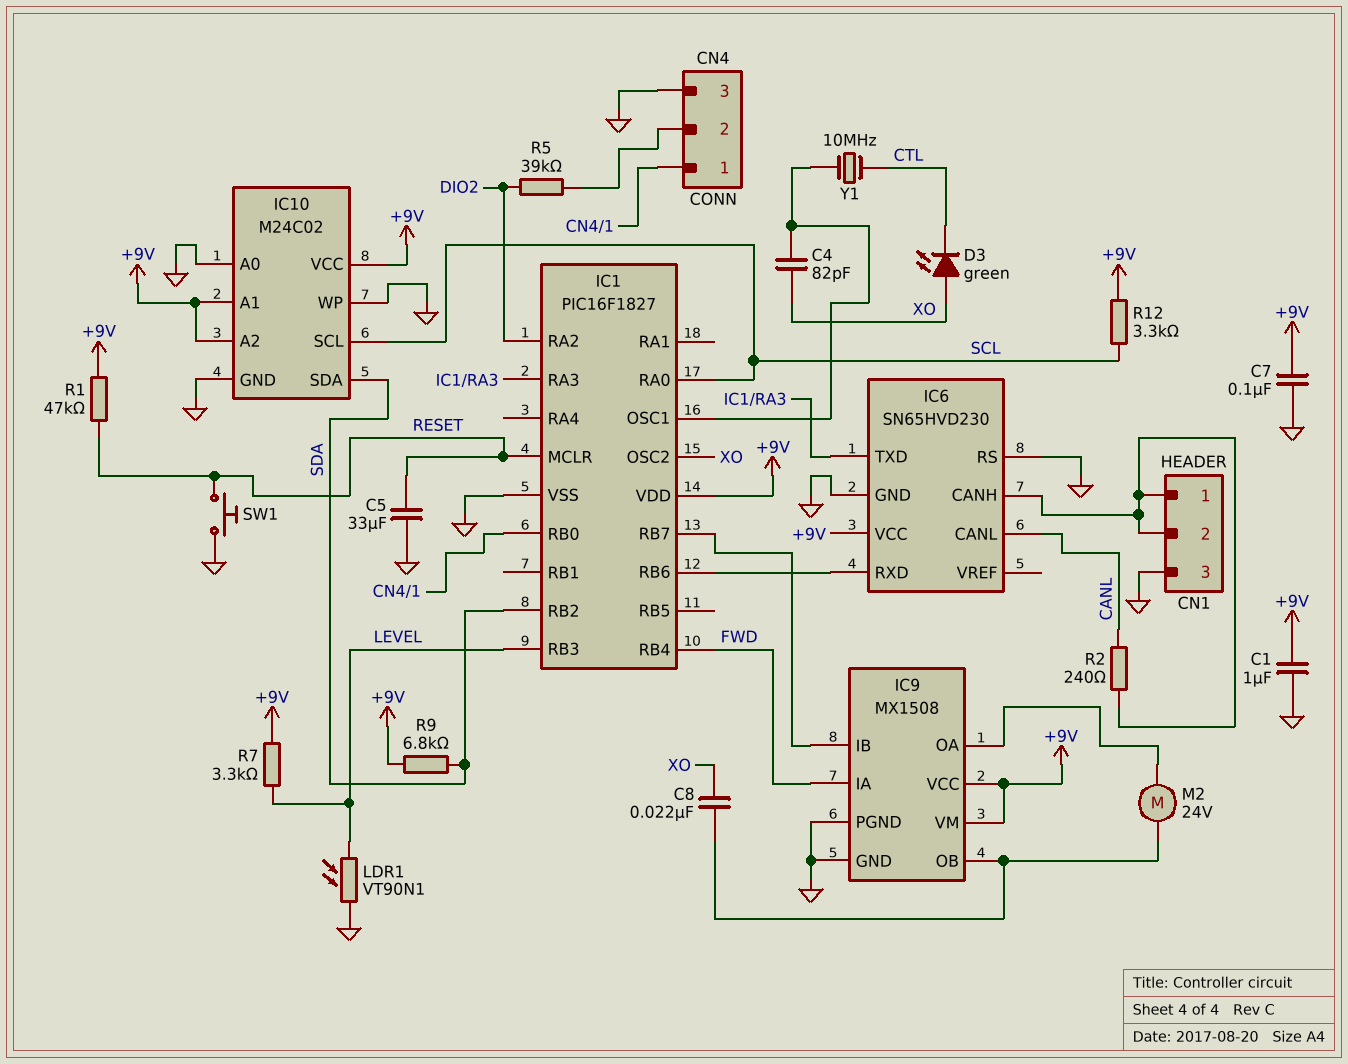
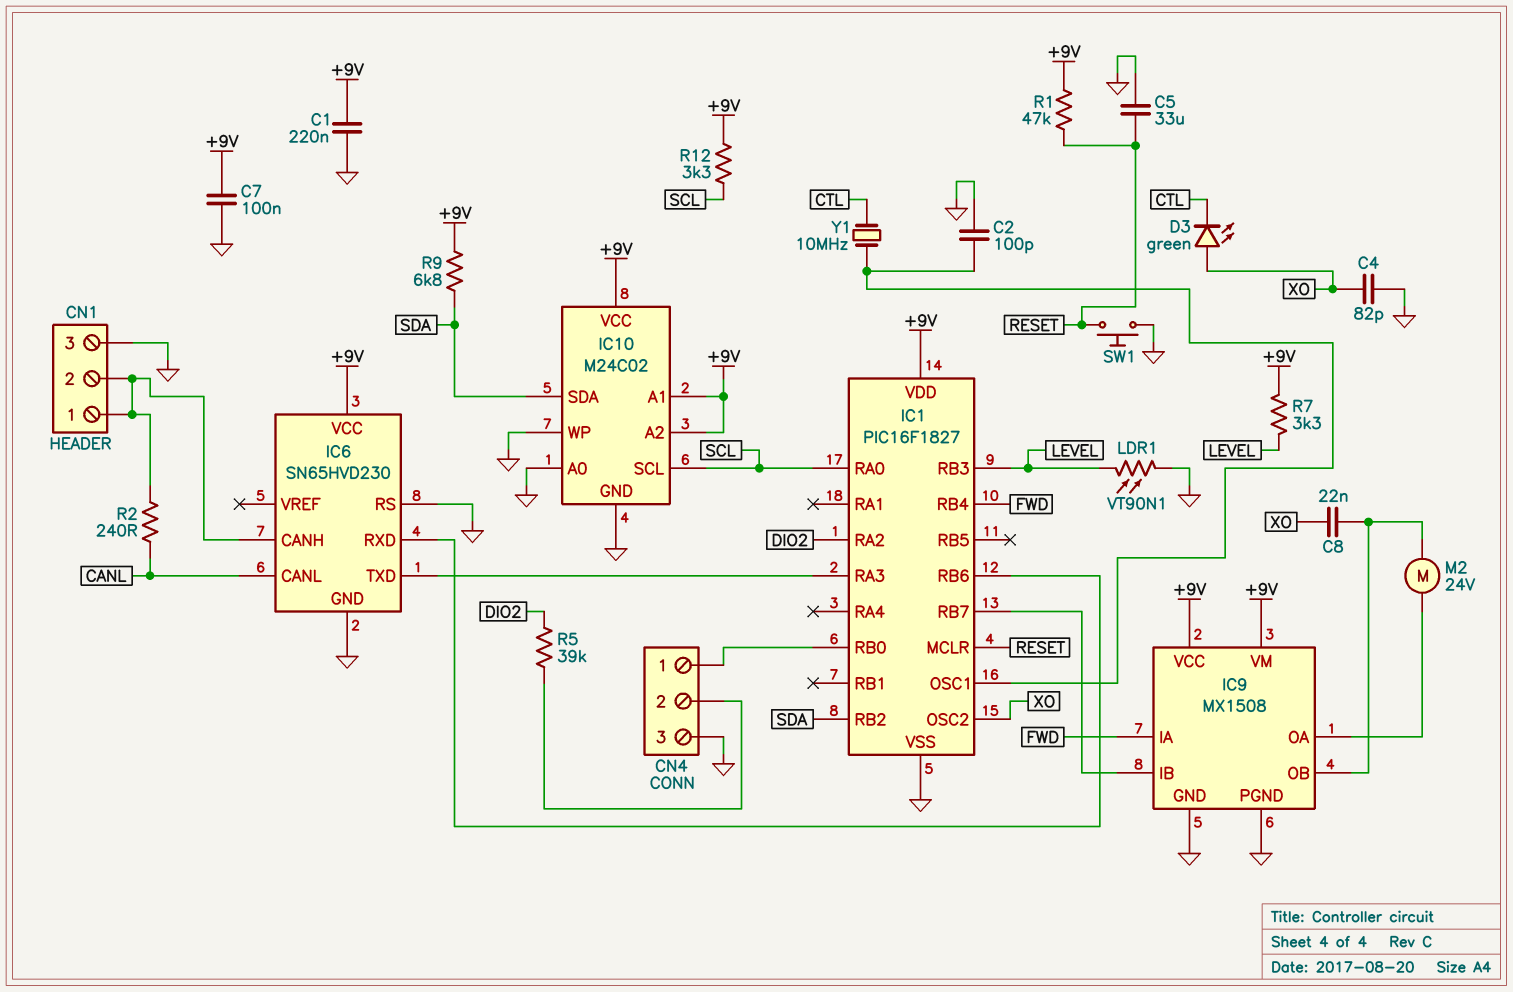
C1: 1uF (+9V, GND) -> 220nF (+9V, GND)
C2: none -> 100pF (GND, IC1/OSC1)
C4: 82pF (IC1/OSC1, XO) -> 82pF (GND, XO)

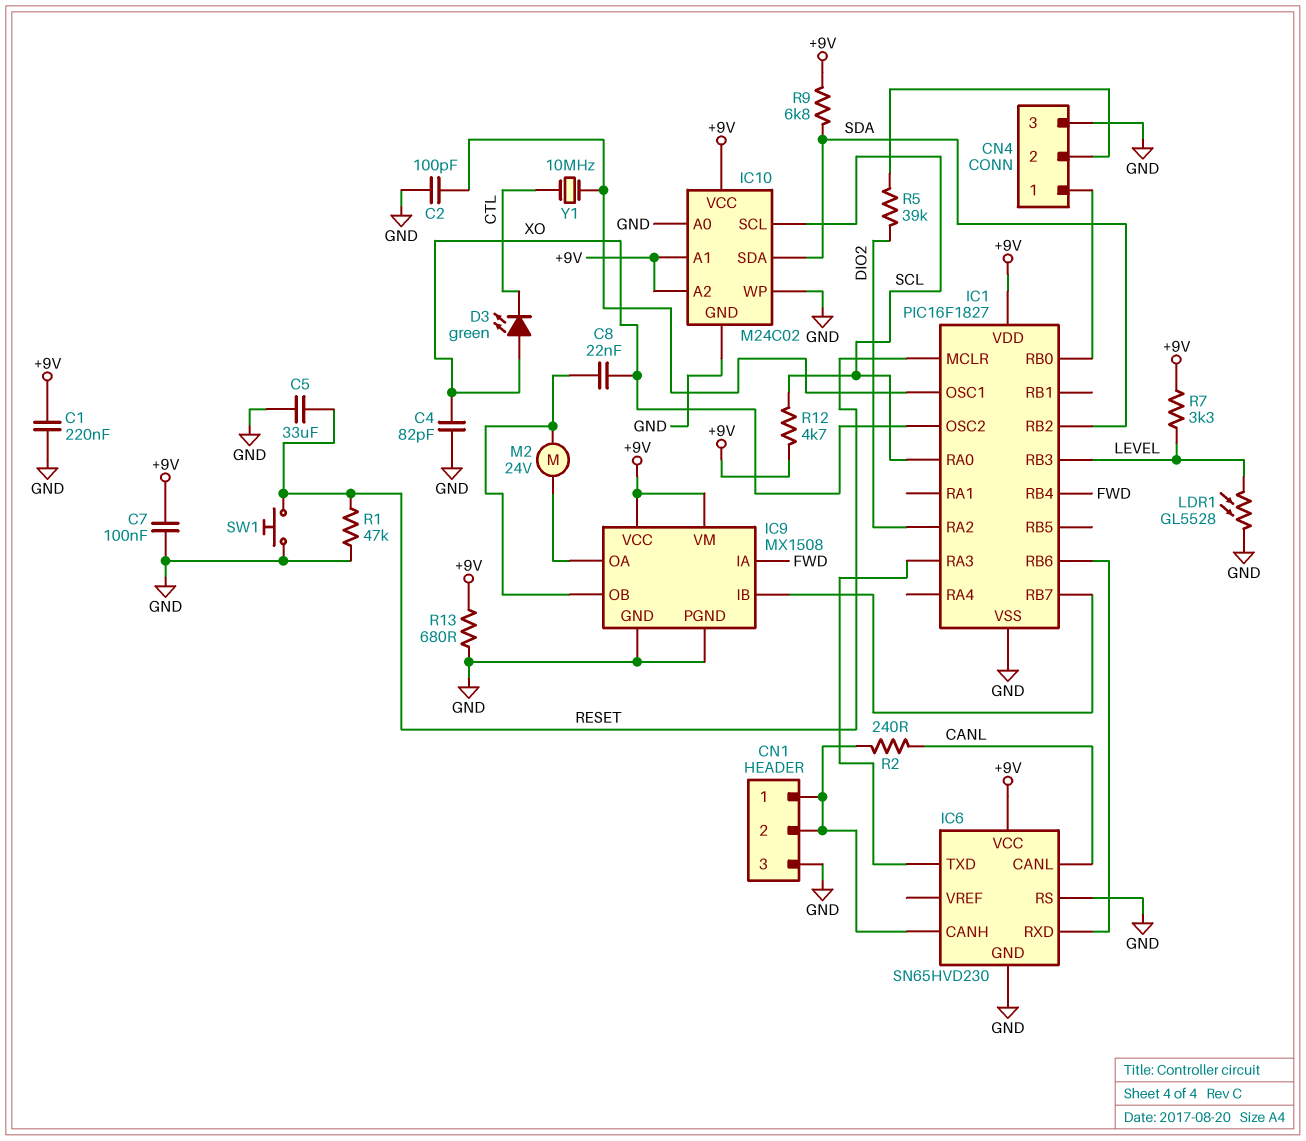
LDR1: VT90N1 (GND, LEVEL) -> GL5528 (GND, LEVEL)
R1: 47k (+9V, RESET) -> 47k (GND, RESET)
R12: 3.3k (+9V, SCL) -> 4.7k (+9V, SCL)
R13: none -> 680 (+9V, GND)

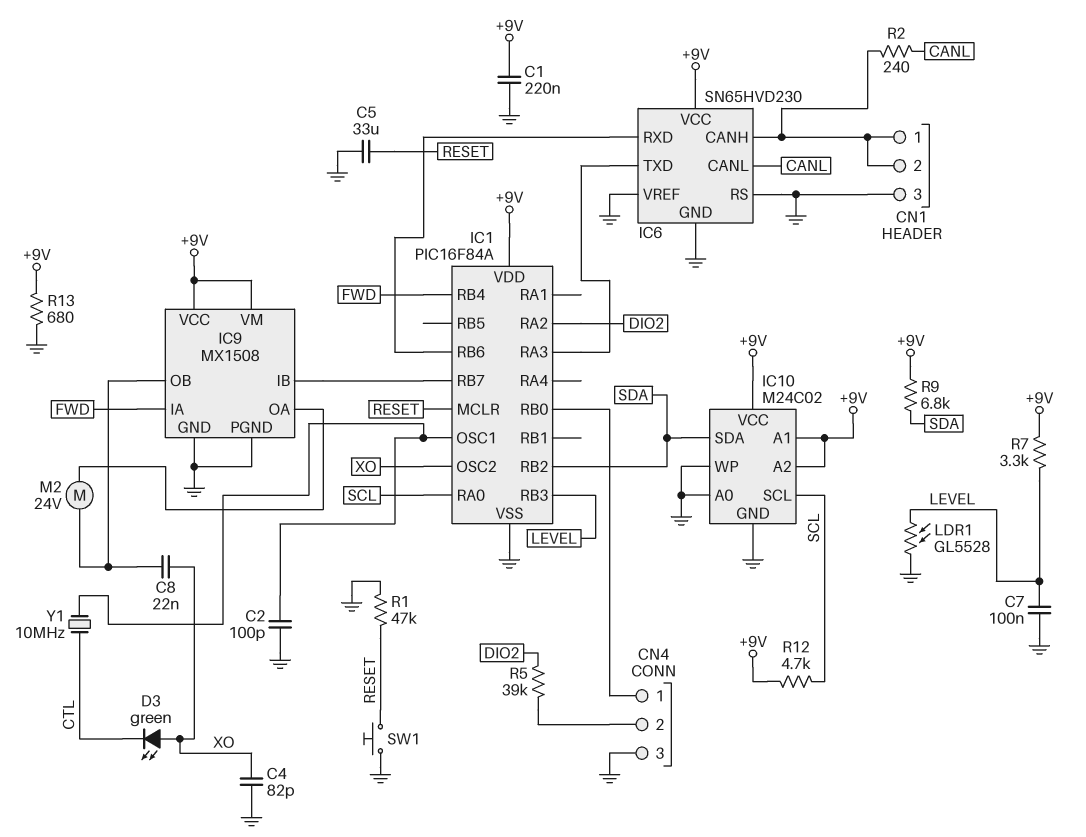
C7: 100nF (+9V, GND) -> 100nF (GND, LEVEL)
IC1: PIC16F1827 -> PIC16F84A
IC6 pin VREF: none -> GND

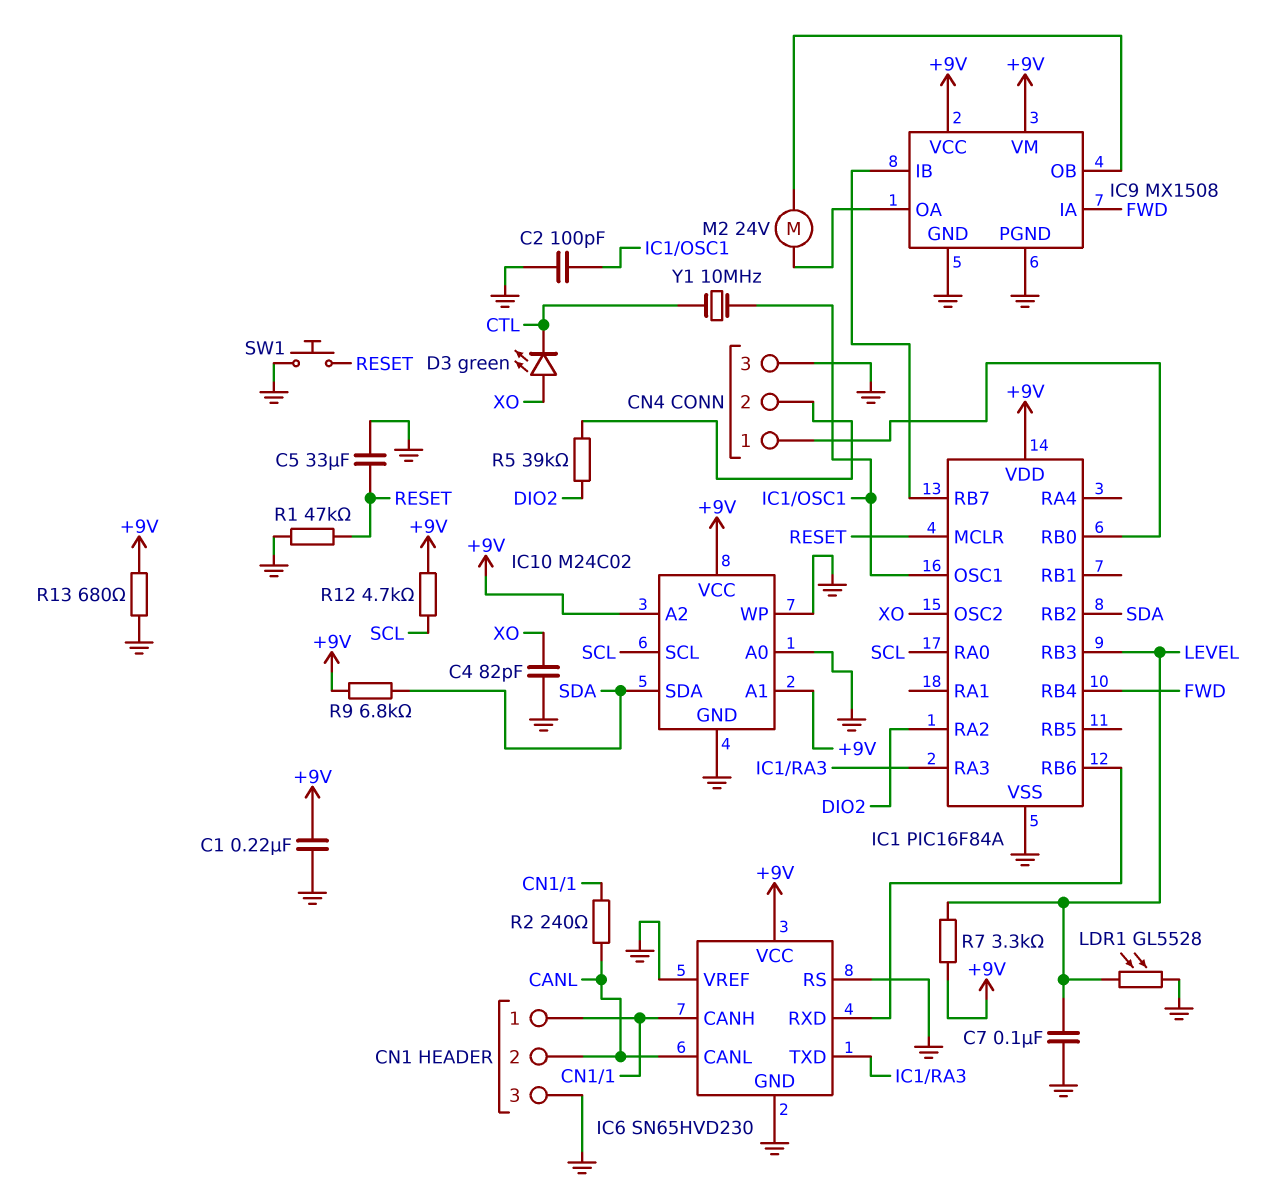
C8: 22nF (IC9/OB, XO) -> none
CN1 pin 2: CN1/1 -> CANL

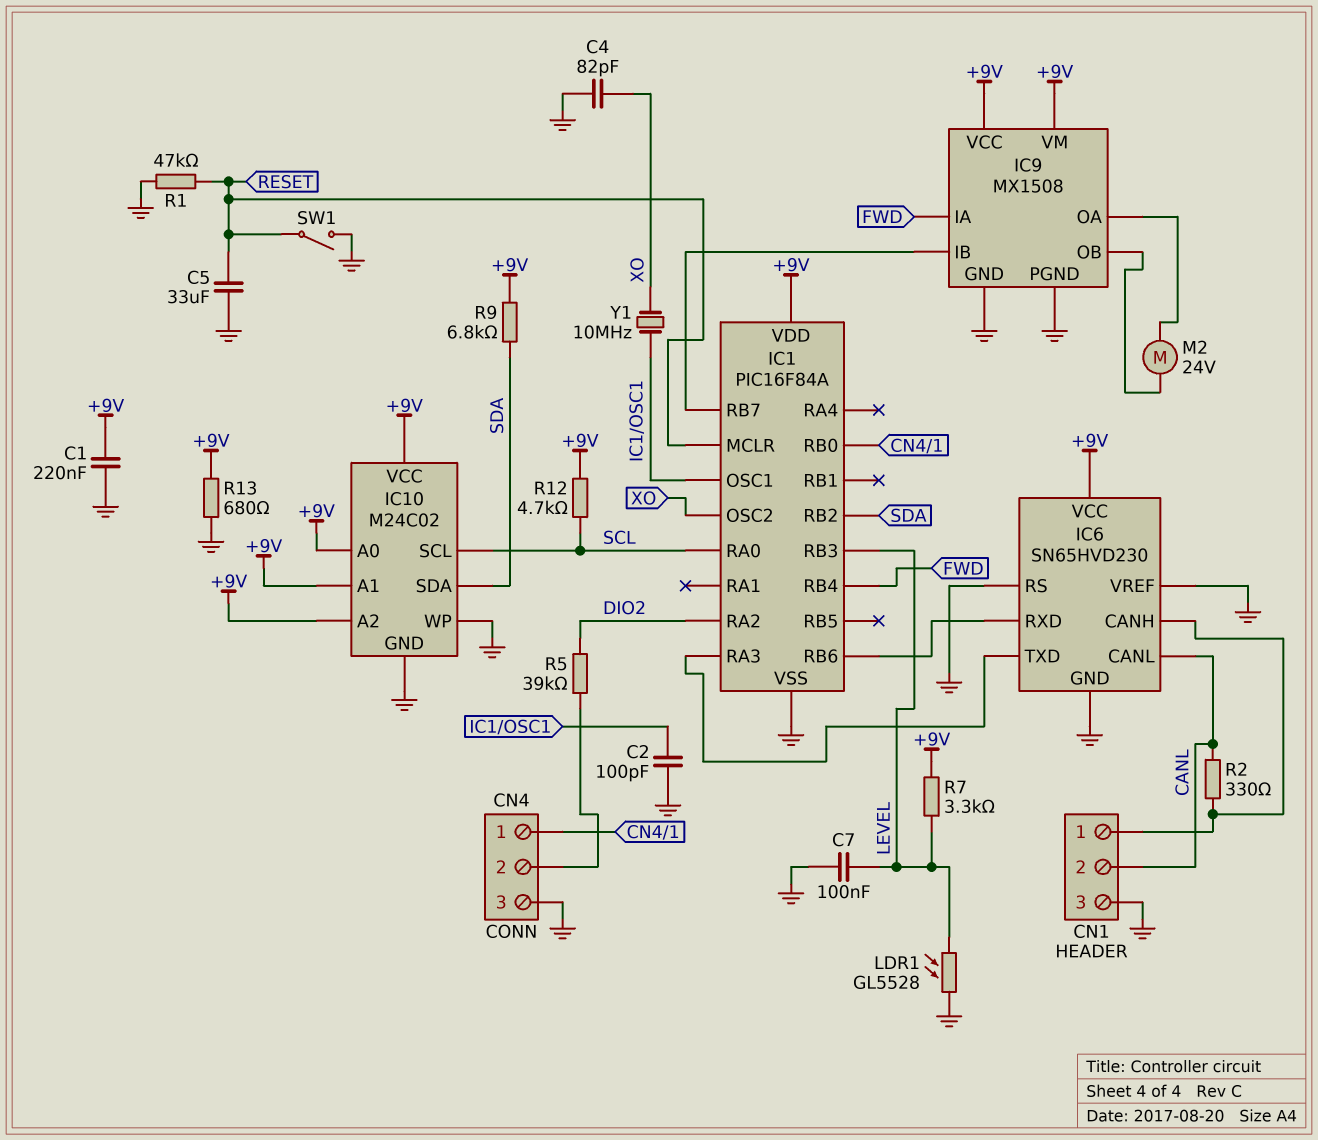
D3: LED green (A XO, K CTL) -> none
IC10 pin A0: GND -> +9V
R2: 240 (CANL, CN1/1) -> 330 (CANL, CN1/1)
SW1: button (GND, RESET) -> switch (GND, RESET)
Y1: 10MHz (CTL, IC1/OSC1) -> 10MHz (IC1/OSC1, XO)

